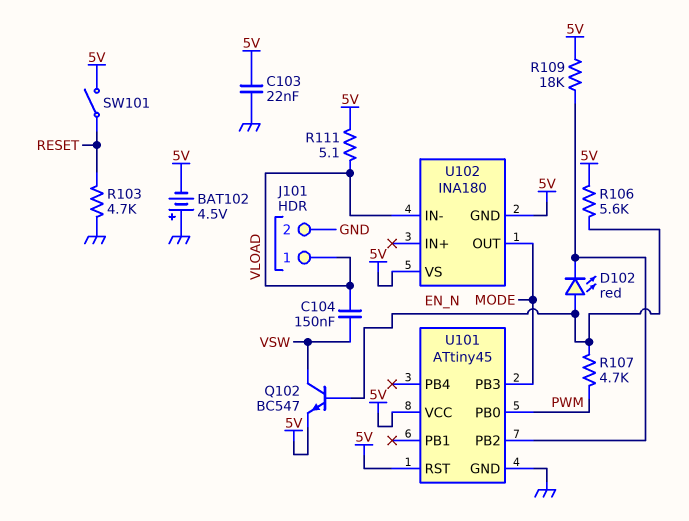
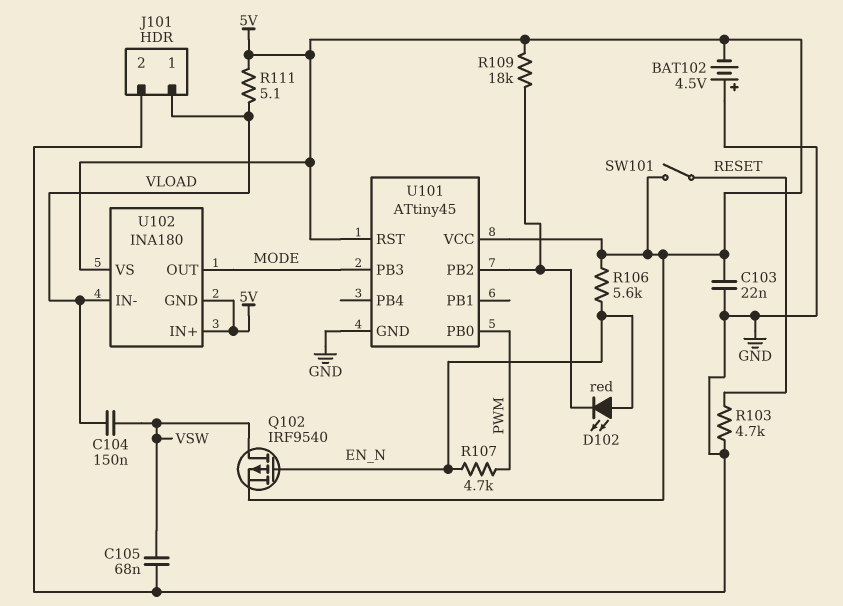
C105: none -> 68nF (GND, VSW)
Q102: NPN BC547 (B EN_N, C VSW, E 5V) -> PMOS IRF9540 (G EN_N, D VSW, S 5V)
U102 pin IN+: none -> 5V

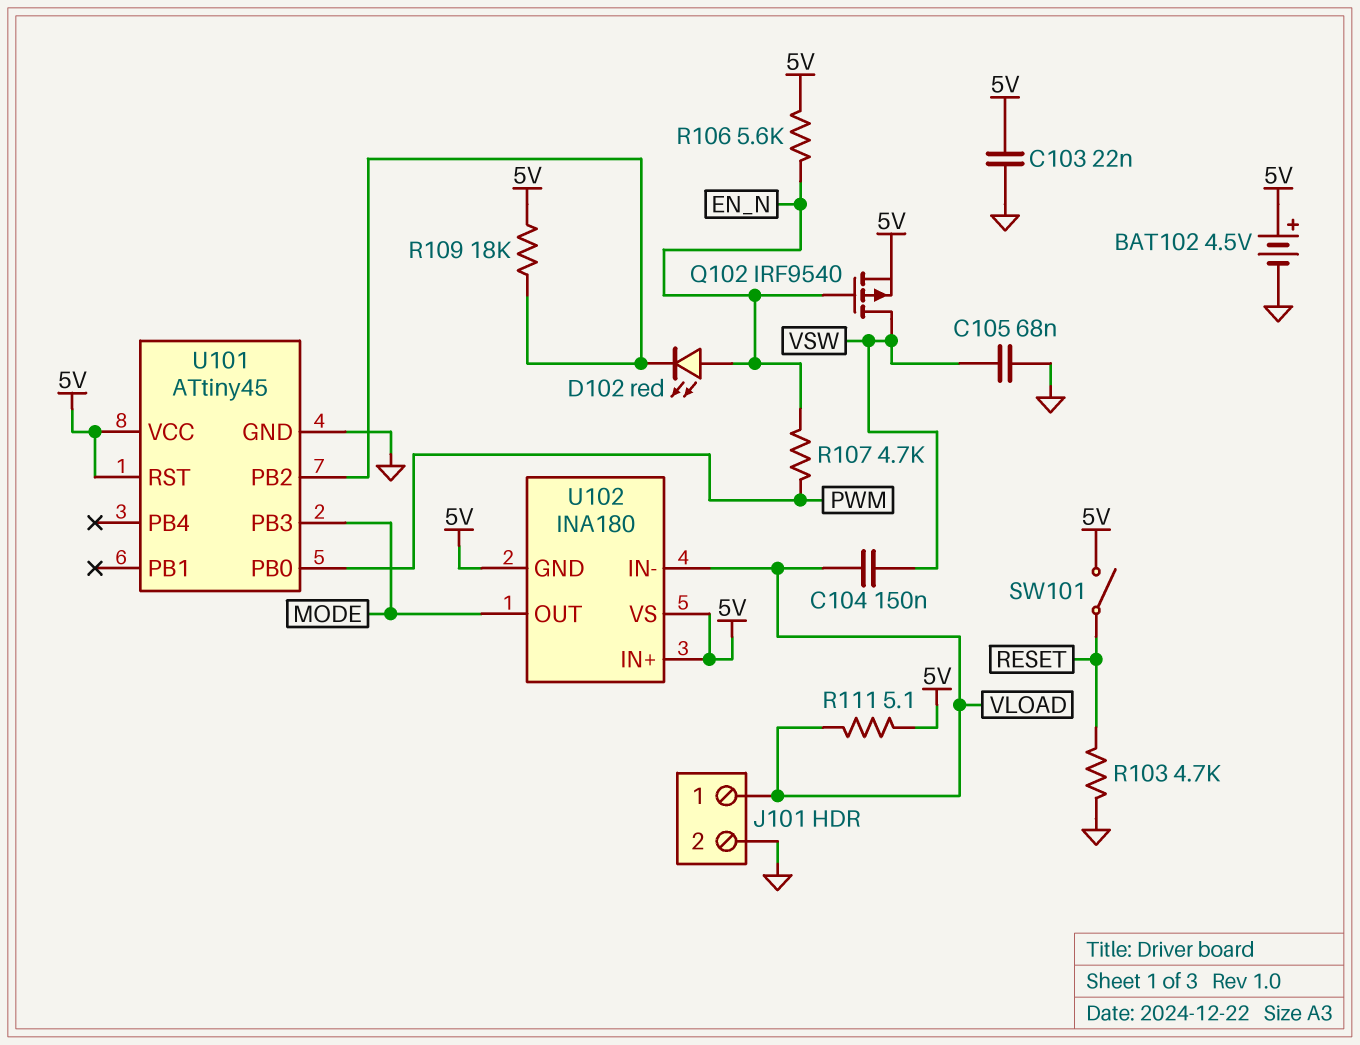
BAT102: 4.5V (plus GND, minus 5V) -> 4.5V (plus 5V, minus GND)

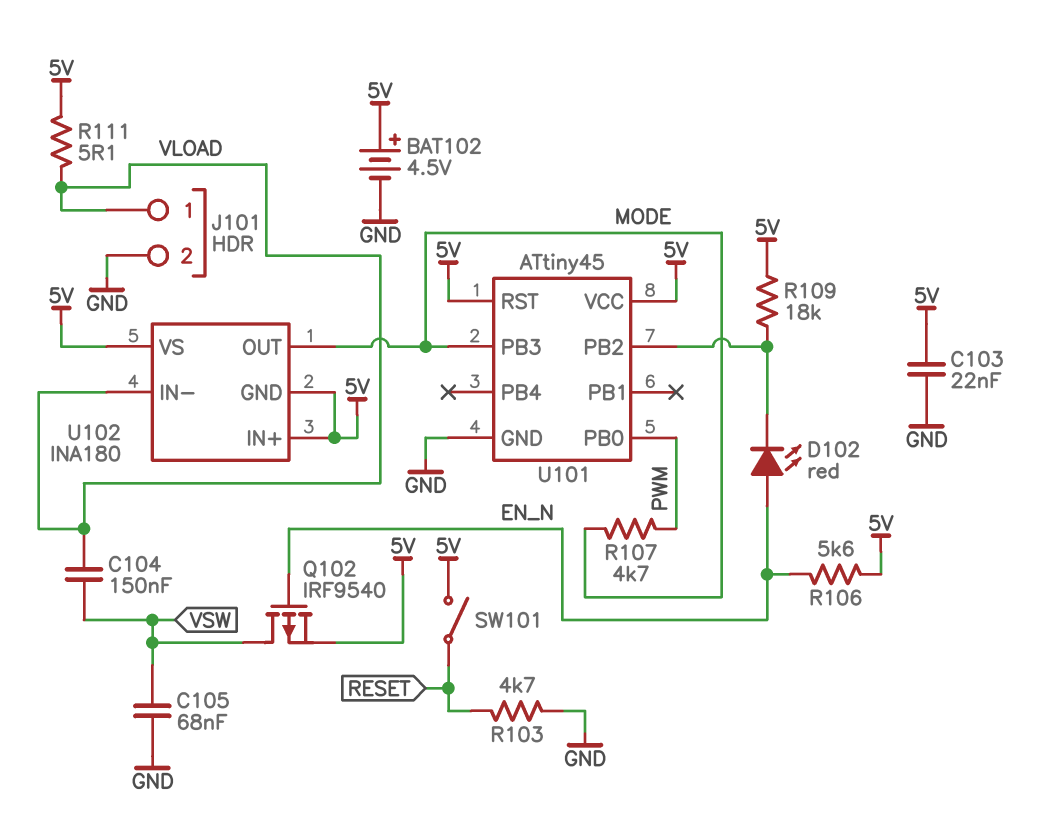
R107: 4.7k (EN_N, PWM) -> 4.7k (MODE, PWM)

